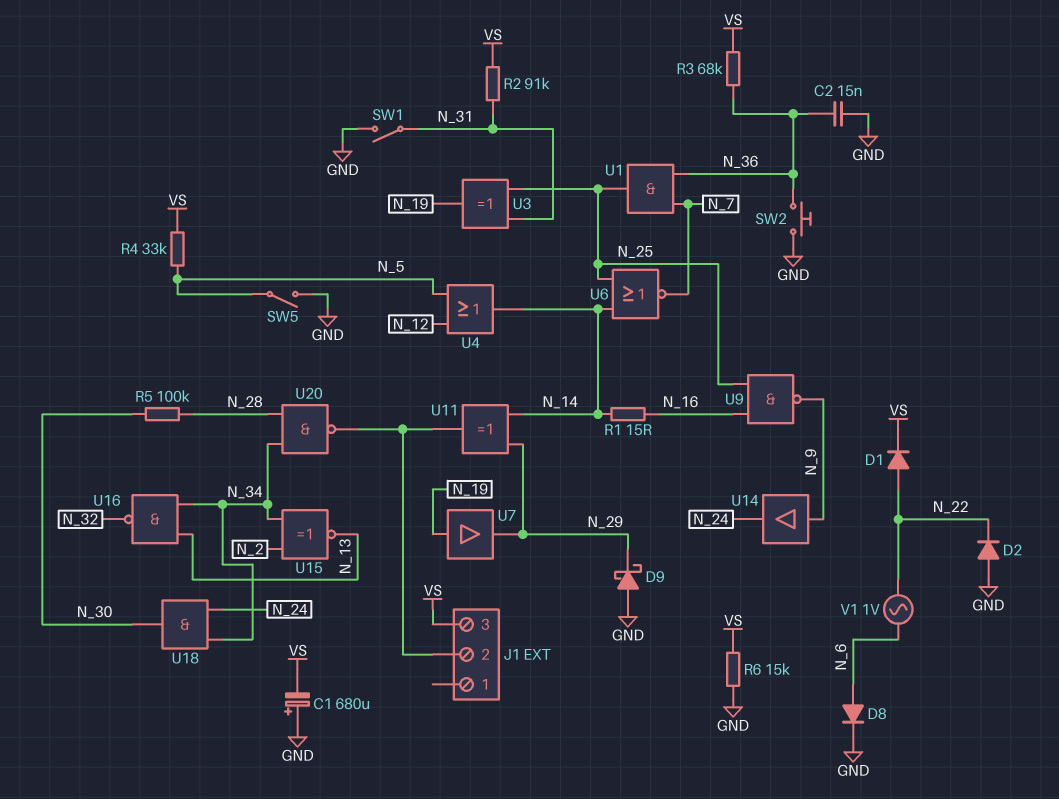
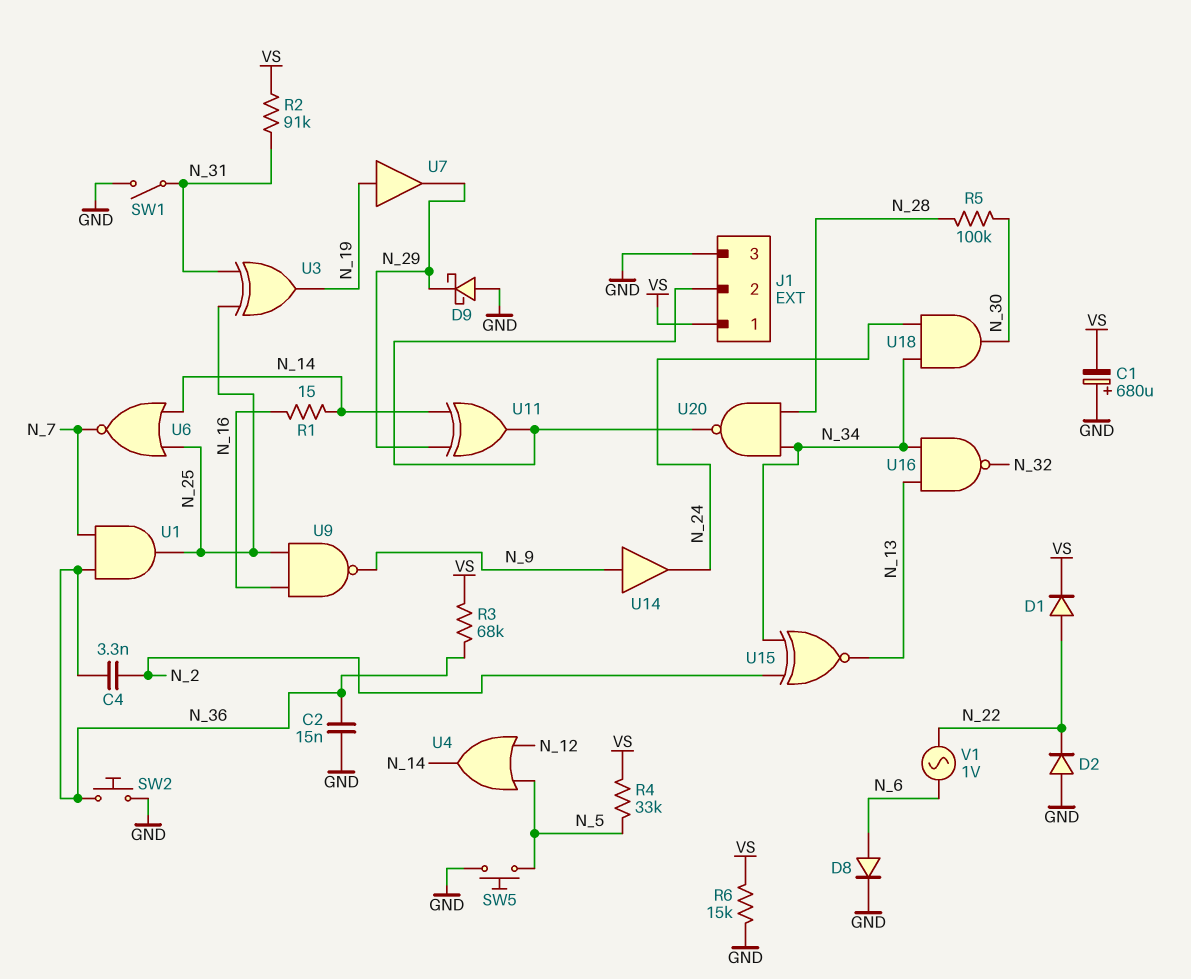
C4: none -> 3.3nF (N_2, N_36)
J1 pin 1: none -> VS
J1 pin 3: VS -> GND
SW5: switch (GND, N_5) -> button (GND, N_5)

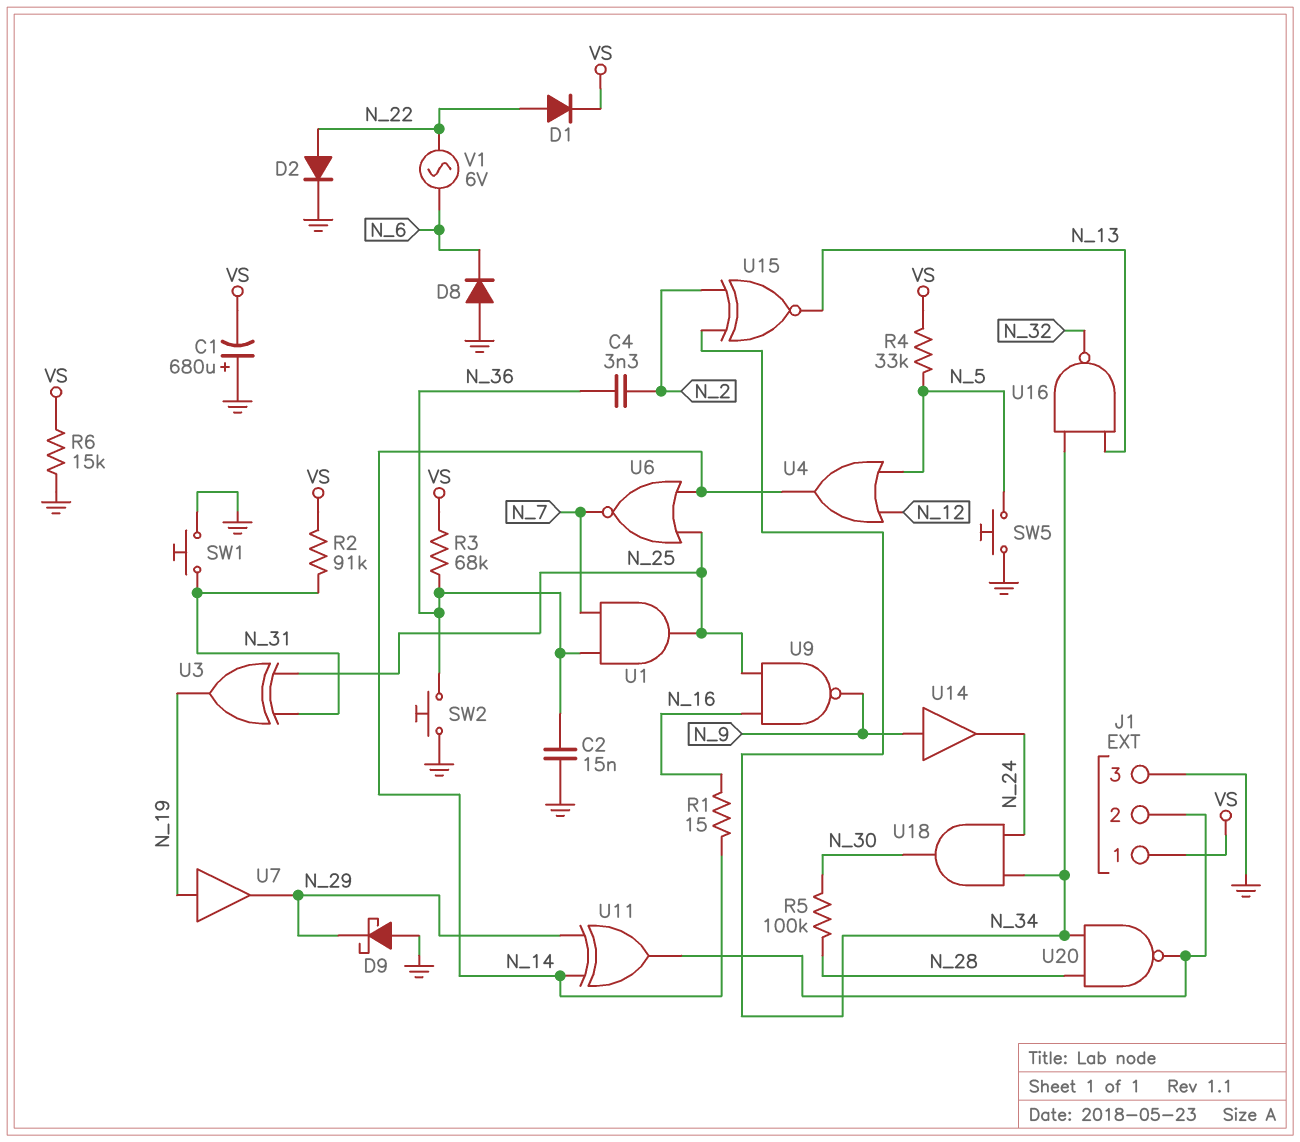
D2: diode (A GND, K N_22) -> diode (A N_22, K GND)
D8: diode (A N_6, K GND) -> diode (A GND, K N_6)
SW1: switch (GND, N_31) -> button (GND, N_31)
V1: AC 1V (N_6, N_22) -> AC 6V (N_6, N_22)

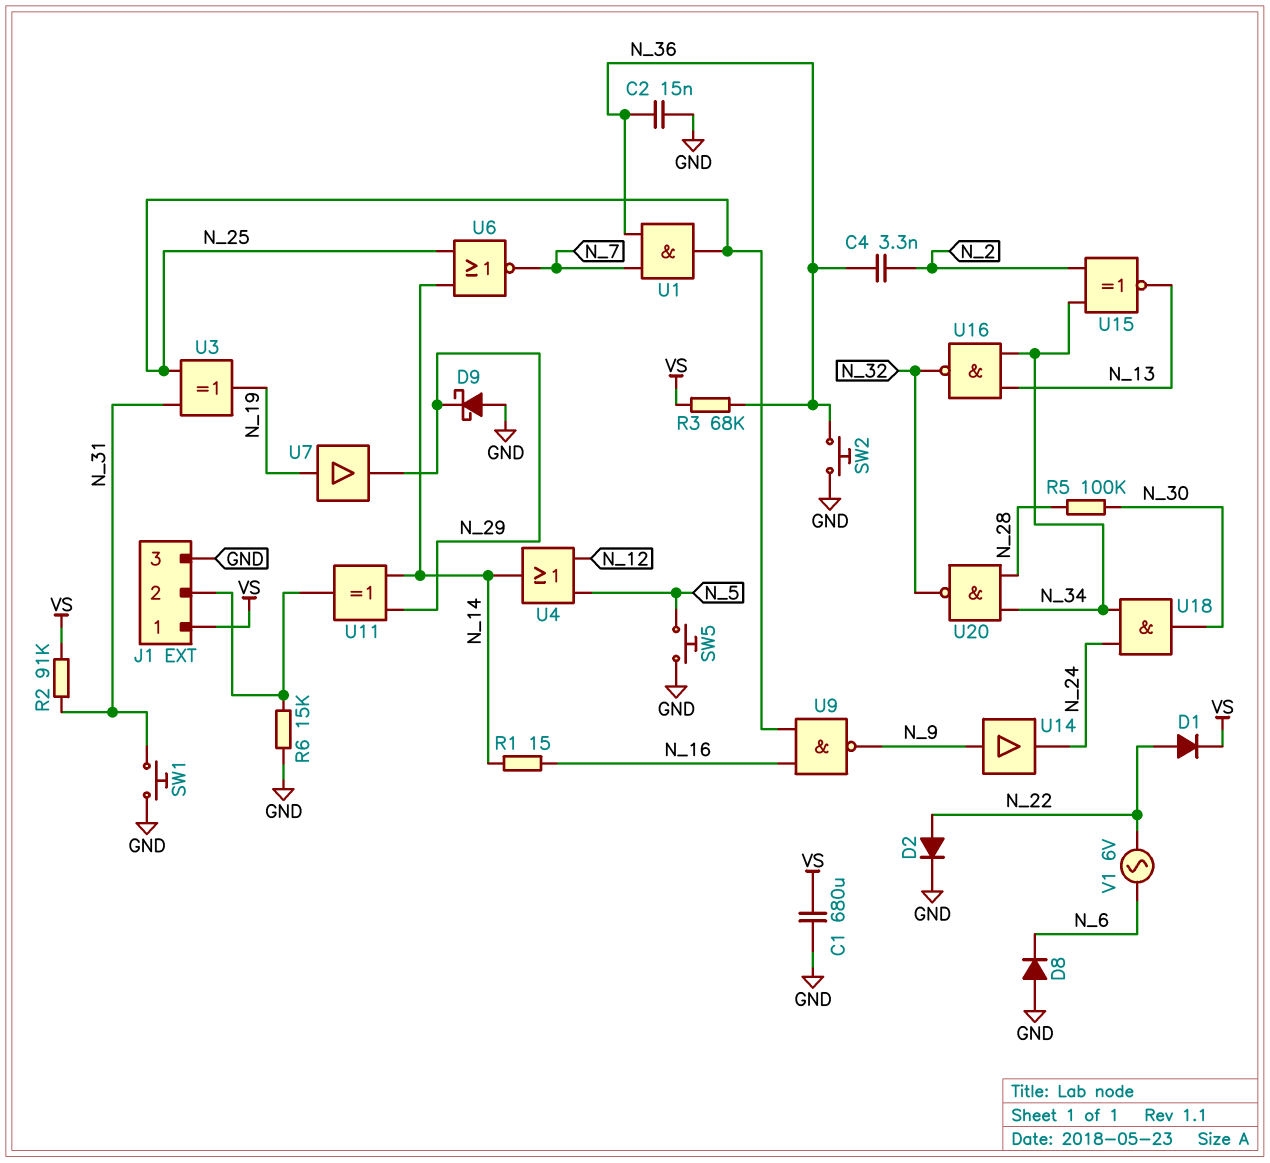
C1: 680uF (plus GND, minus VS) -> 680uF (GND, VS)
R4: 33k (N_5, VS) -> none
R6: 15k (GND, VS) -> 15k (GND, J1/2)
U20: NAND (in N_28, in N_34, out J1/2) -> NAND (in N_28, in N_34, out N_32)

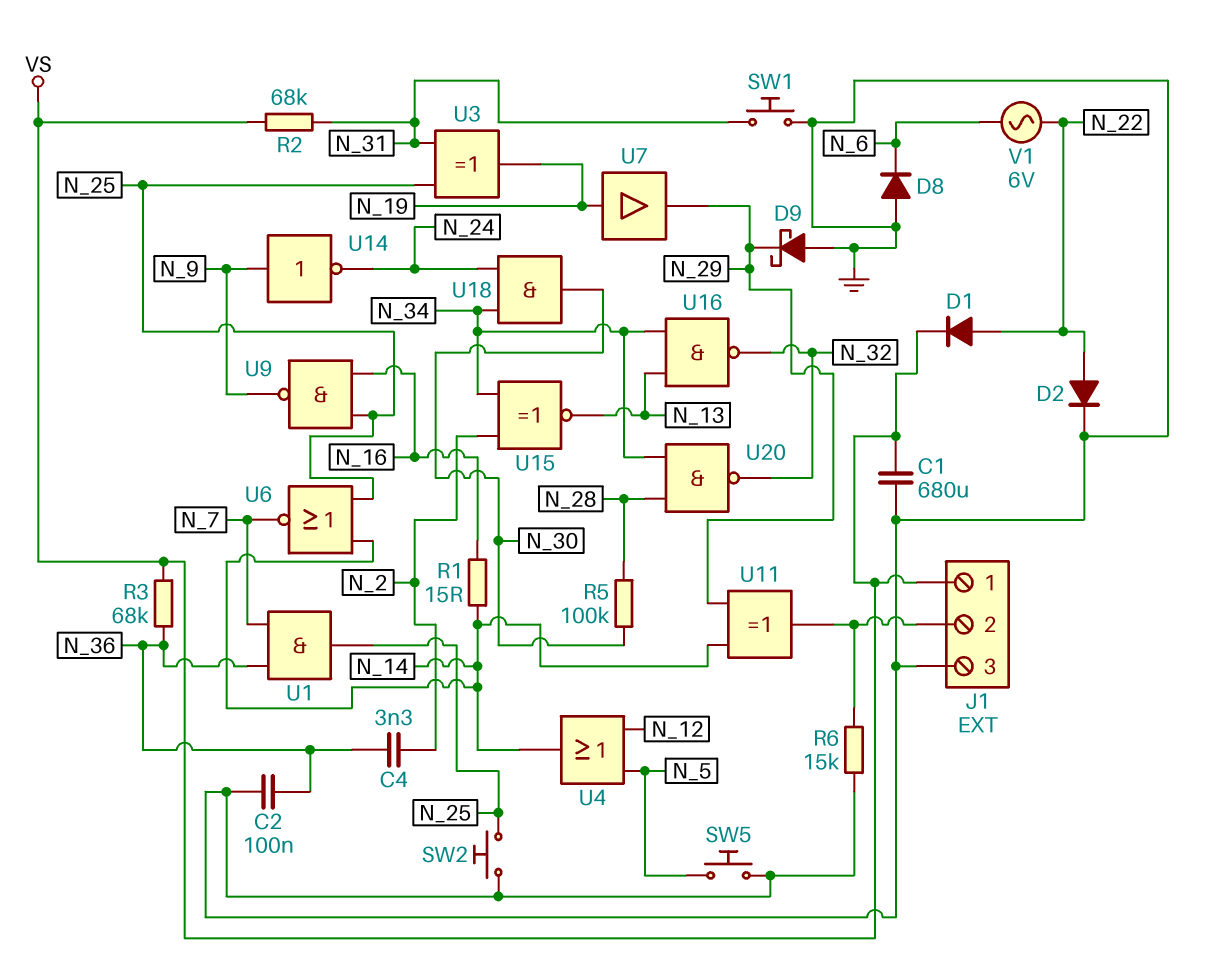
C2: 15nF (GND, N_36) -> 100nF (GND, N_36)
R2: 91k (N_31, VS) -> 68k (N_31, VS)
SW2: button (GND, N_36) -> button (GND, N_25)
U14: buffer (in N_9, out N_24) -> NOT (in N_9, out N_24)

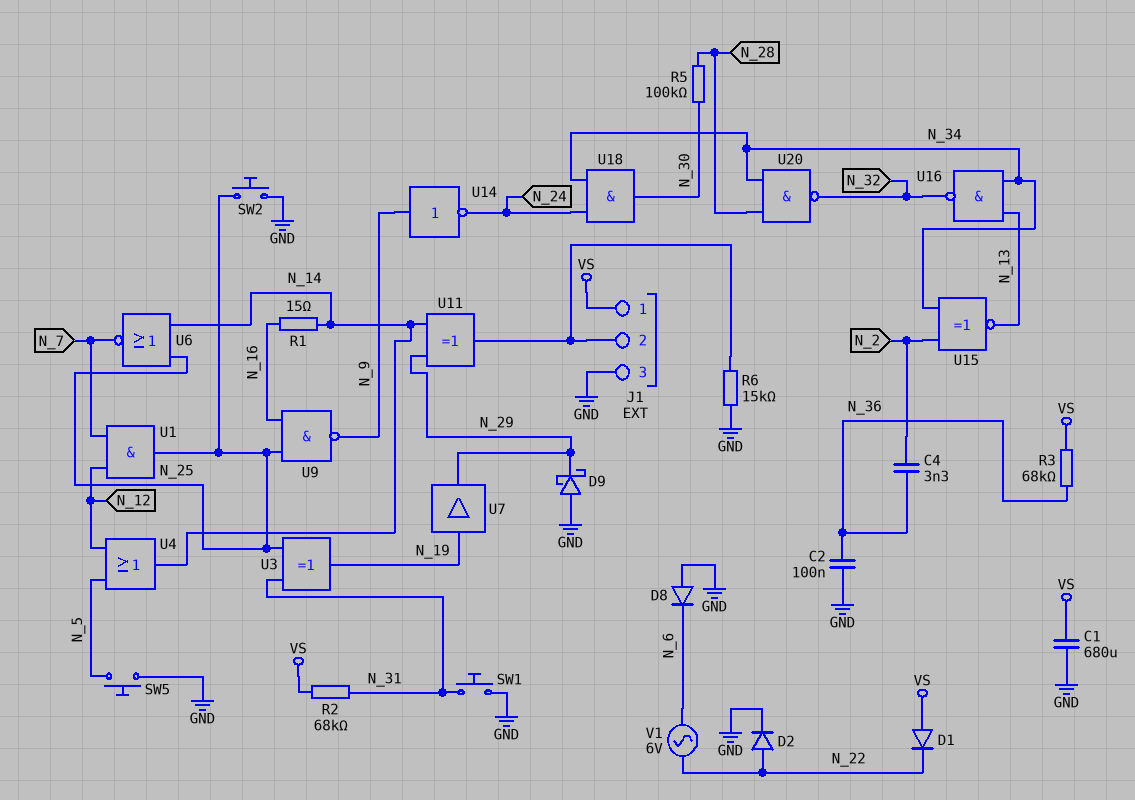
D1: diode (A N_22, K VS) -> diode (A VS, K N_22)
U1: AND (in N_7, in N_36, out N_25) -> AND (in N_7, in N_12, out N_25)

